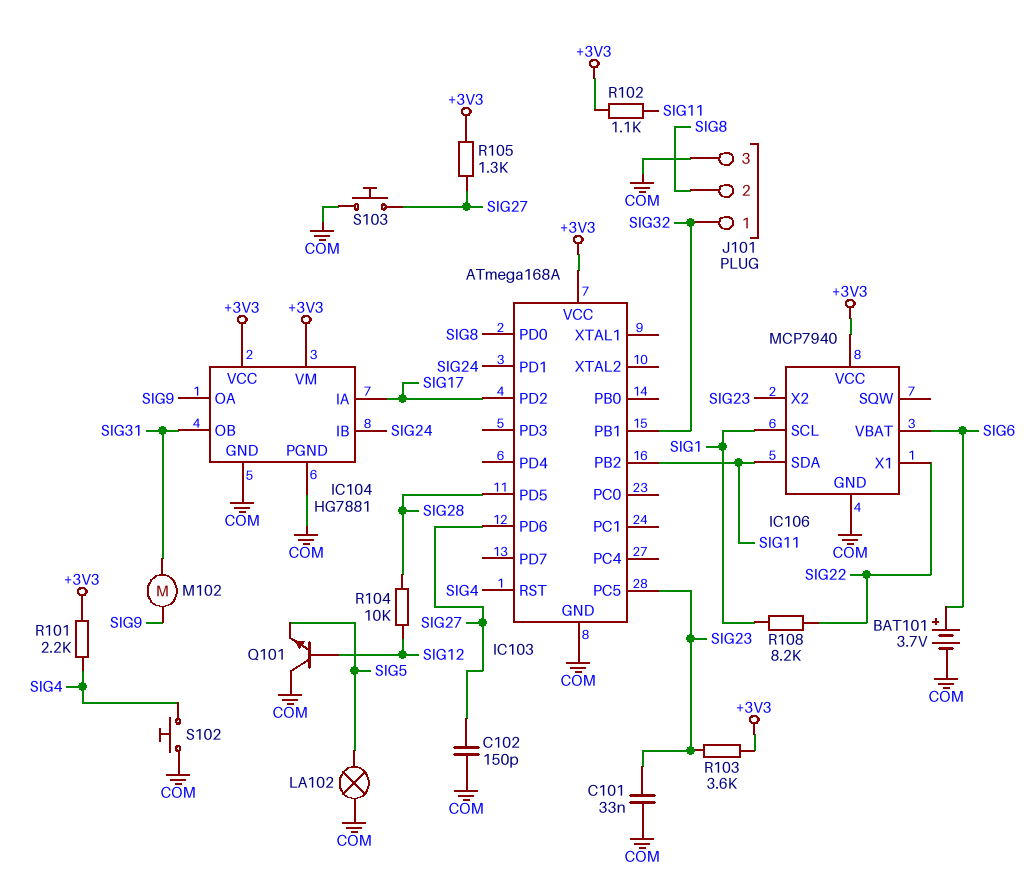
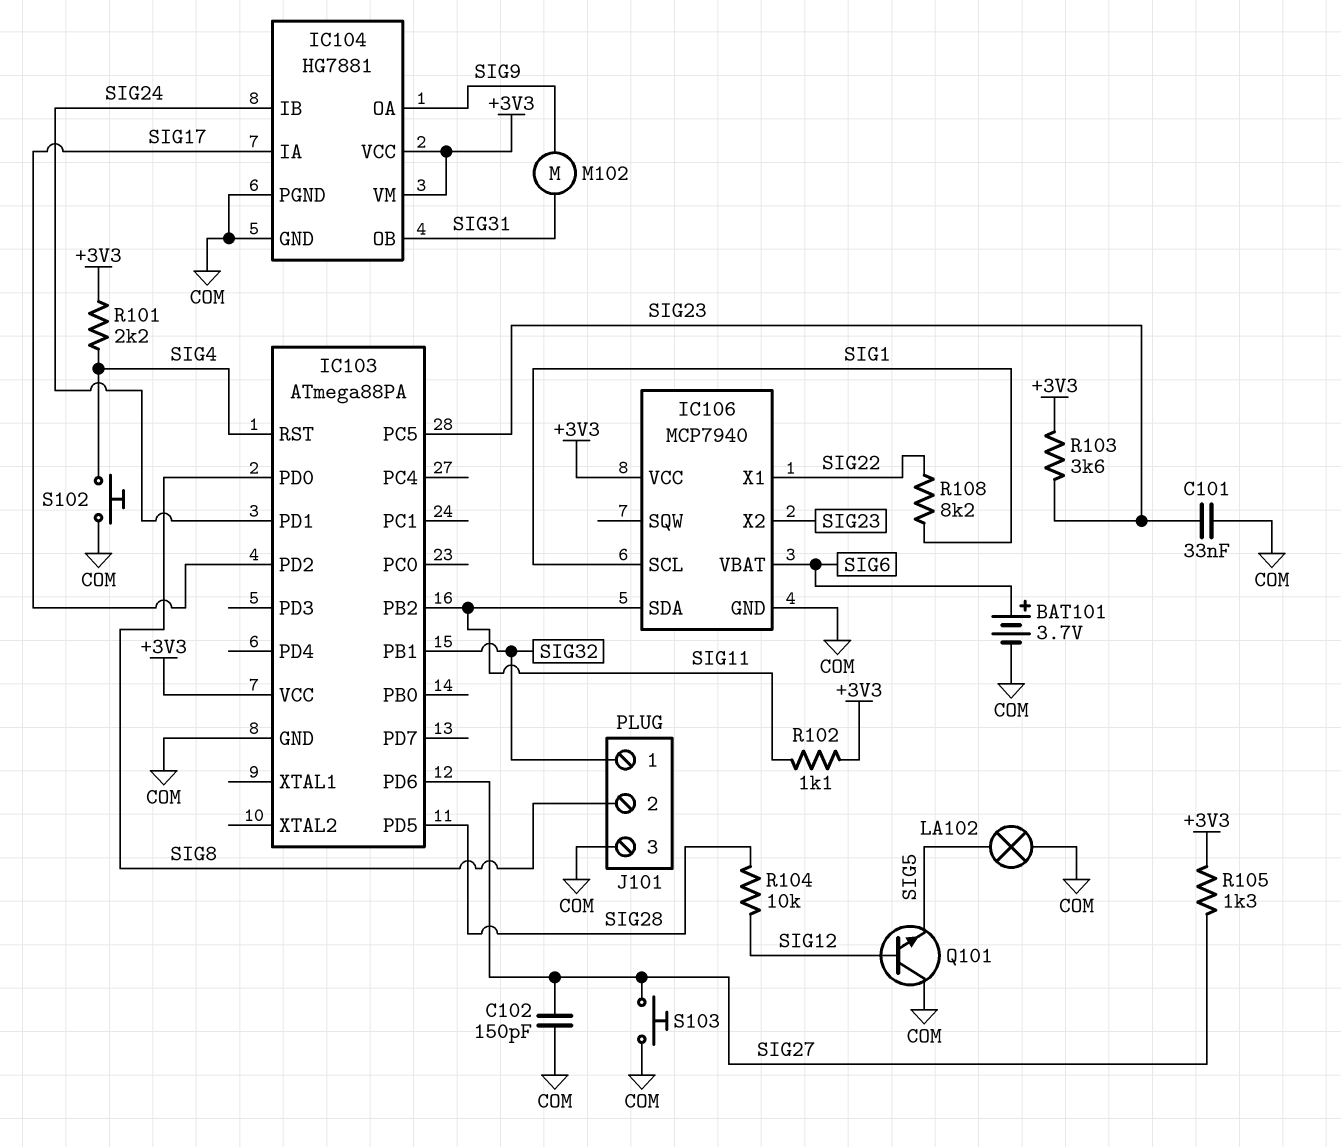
IC103: ATmega168A -> ATmega88PA

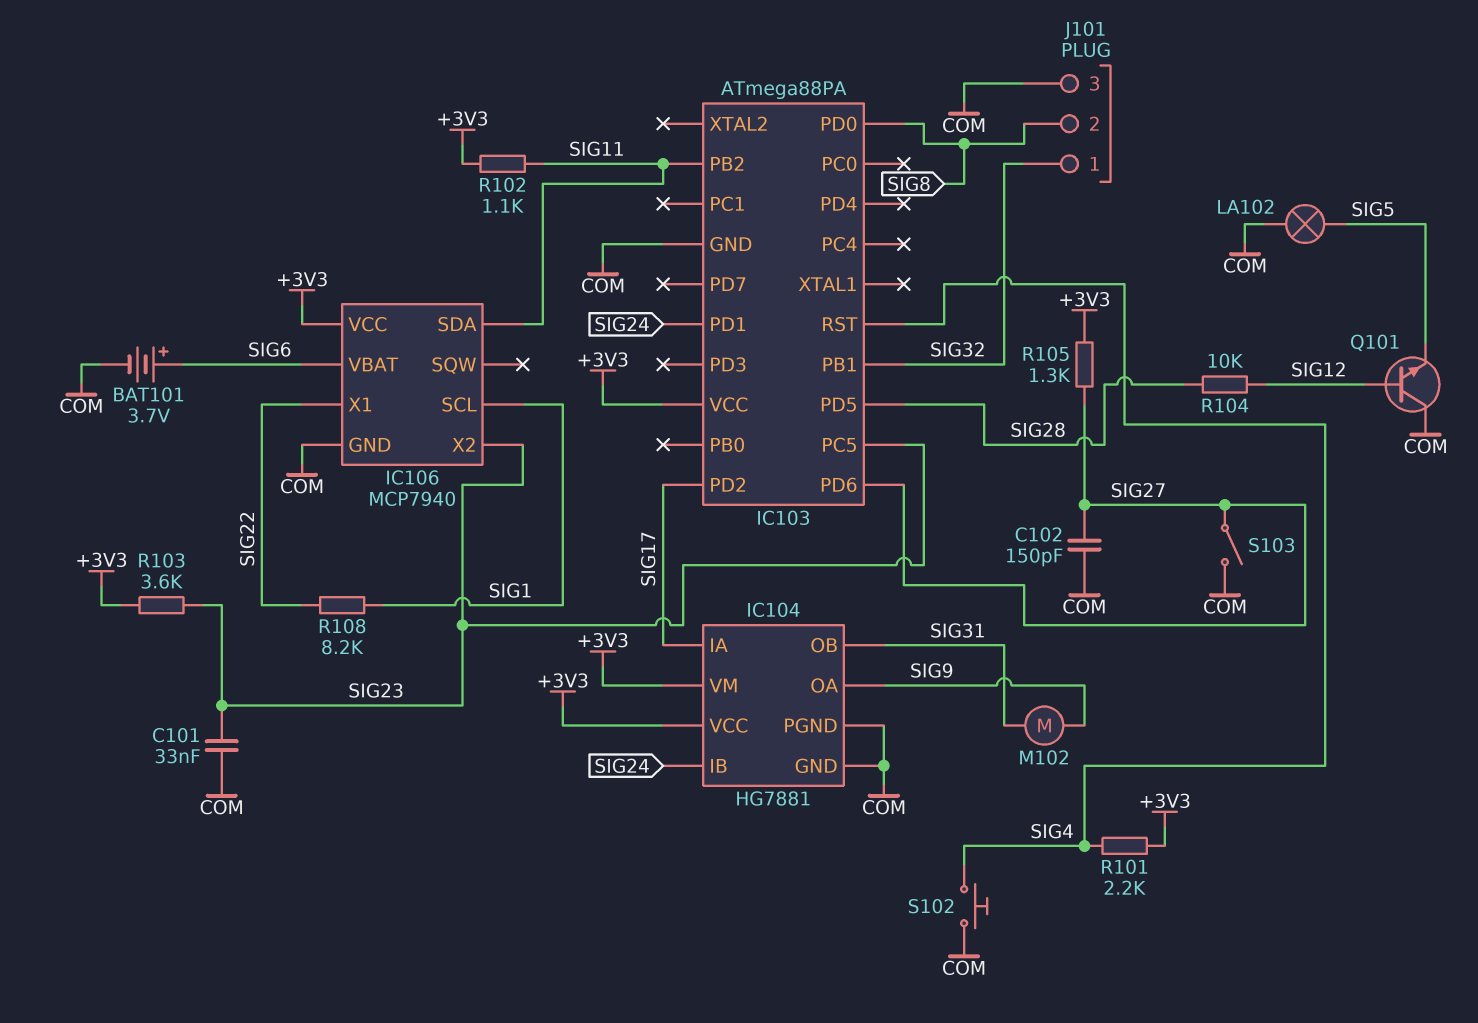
S103: button (COM, SIG27) -> switch (COM, SIG27)

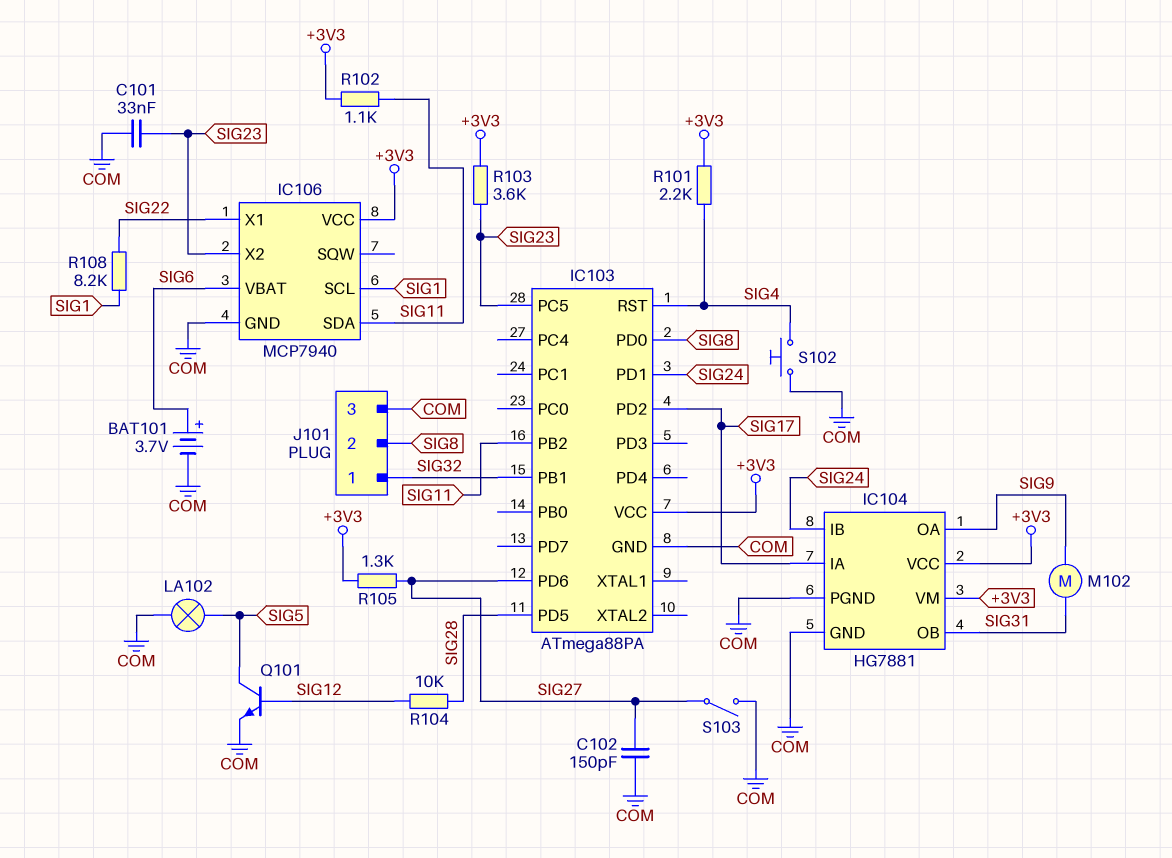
Q101: NPN (B SIG12, C COM, E SIG5) -> NPN (B SIG12, C SIG5, E COM)

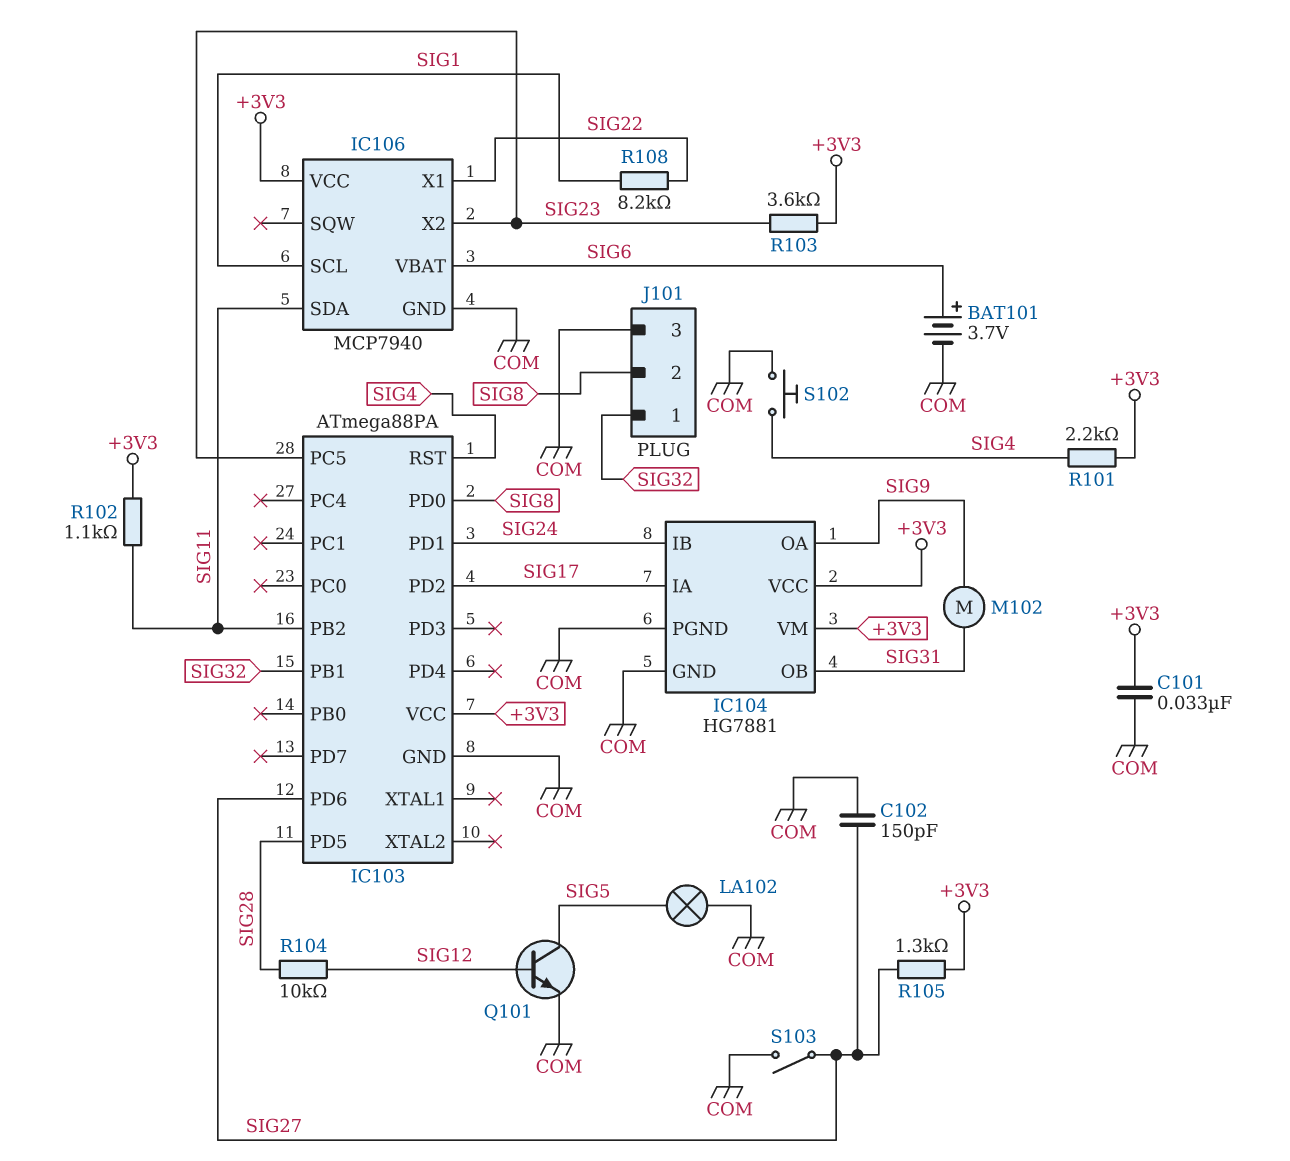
C101: 33nF (COM, SIG23) -> 33nF (+3V3, COM)

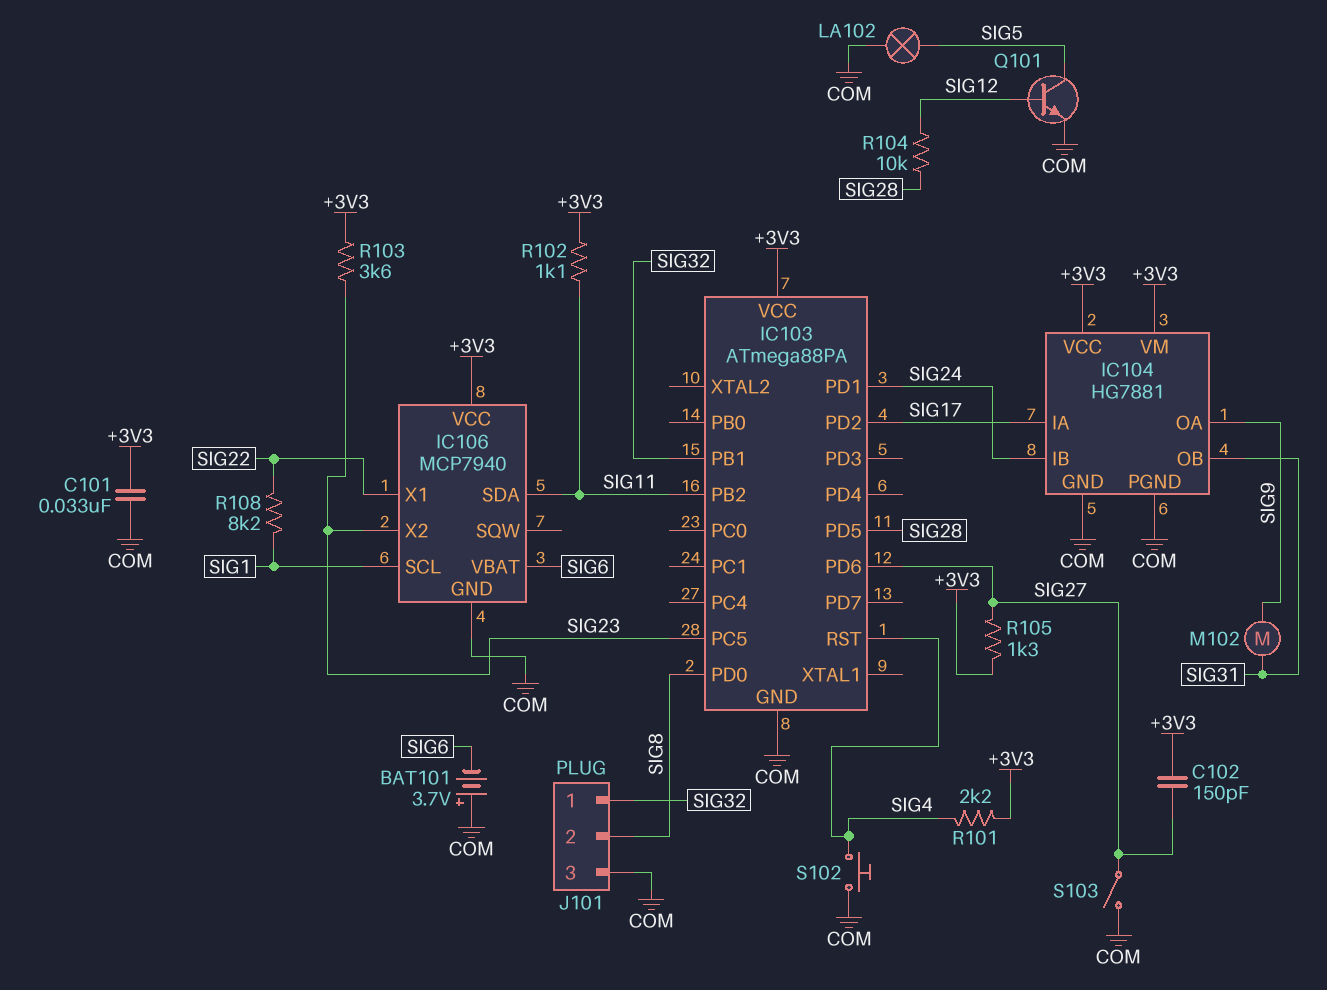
BAT101: 3.7V (plus SIG6, minus COM) -> 3.7V (plus COM, minus SIG6)
C102: 150pF (COM, SIG27) -> 150pF (+3V3, SIG27)

